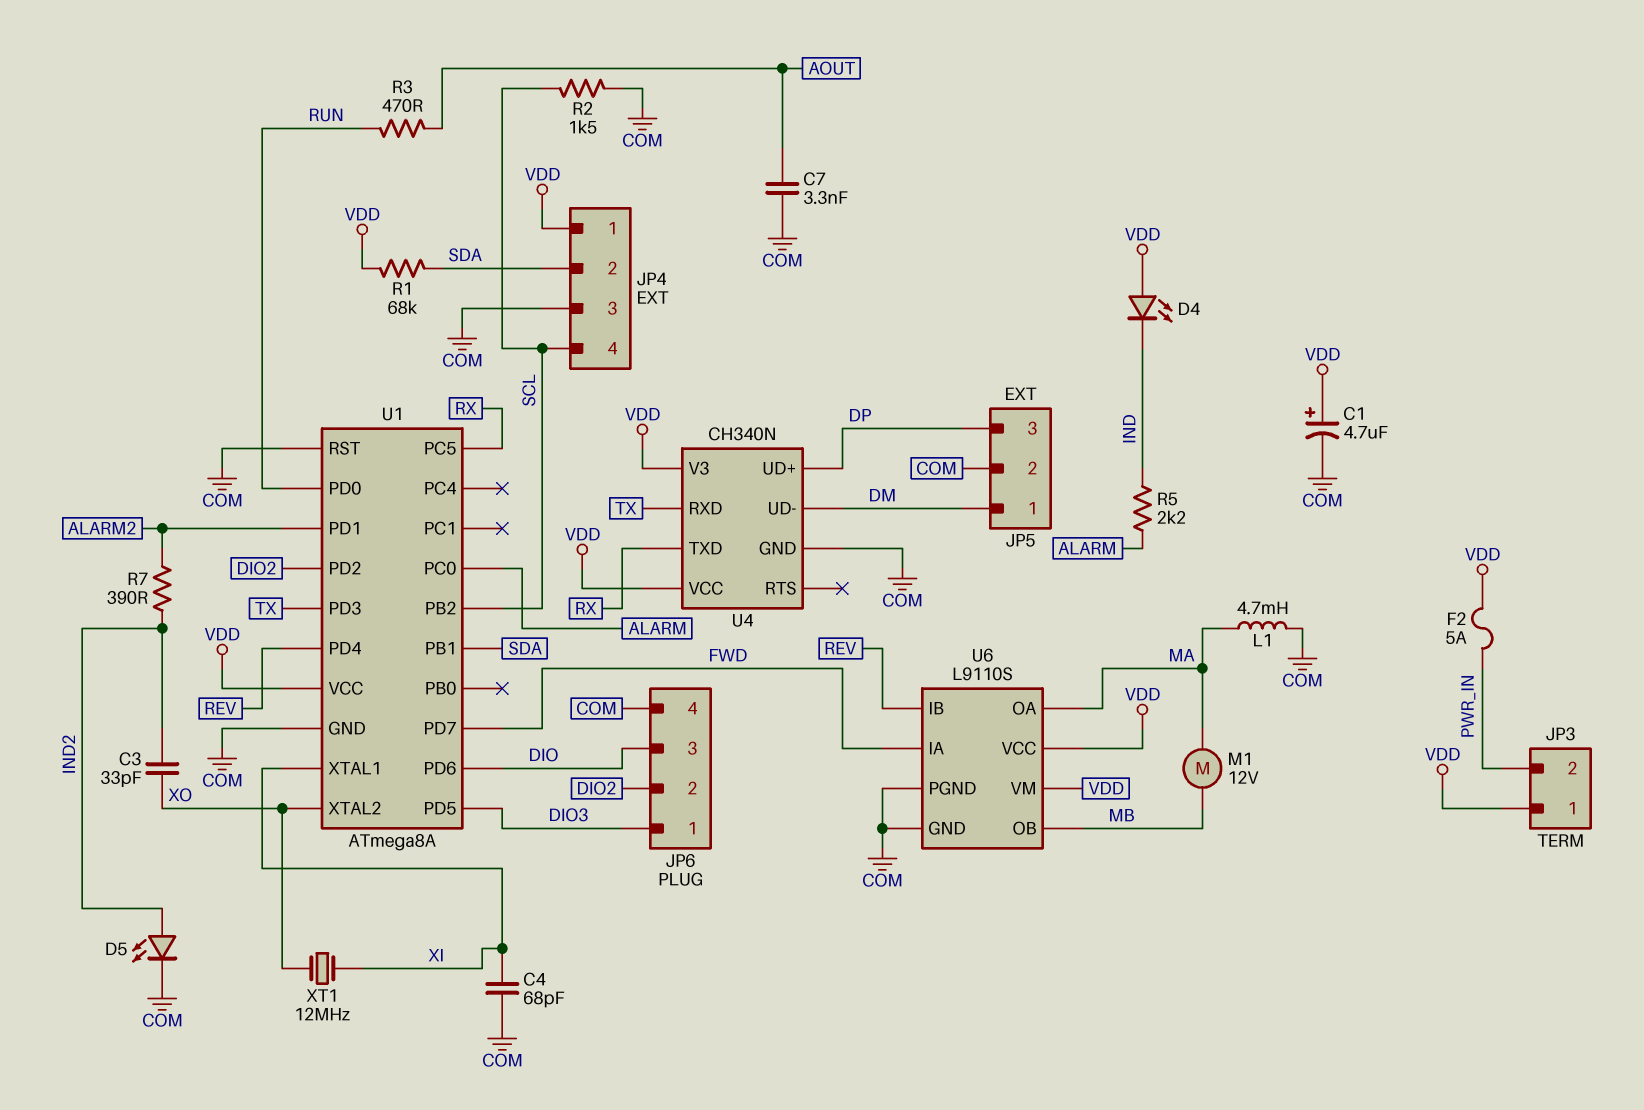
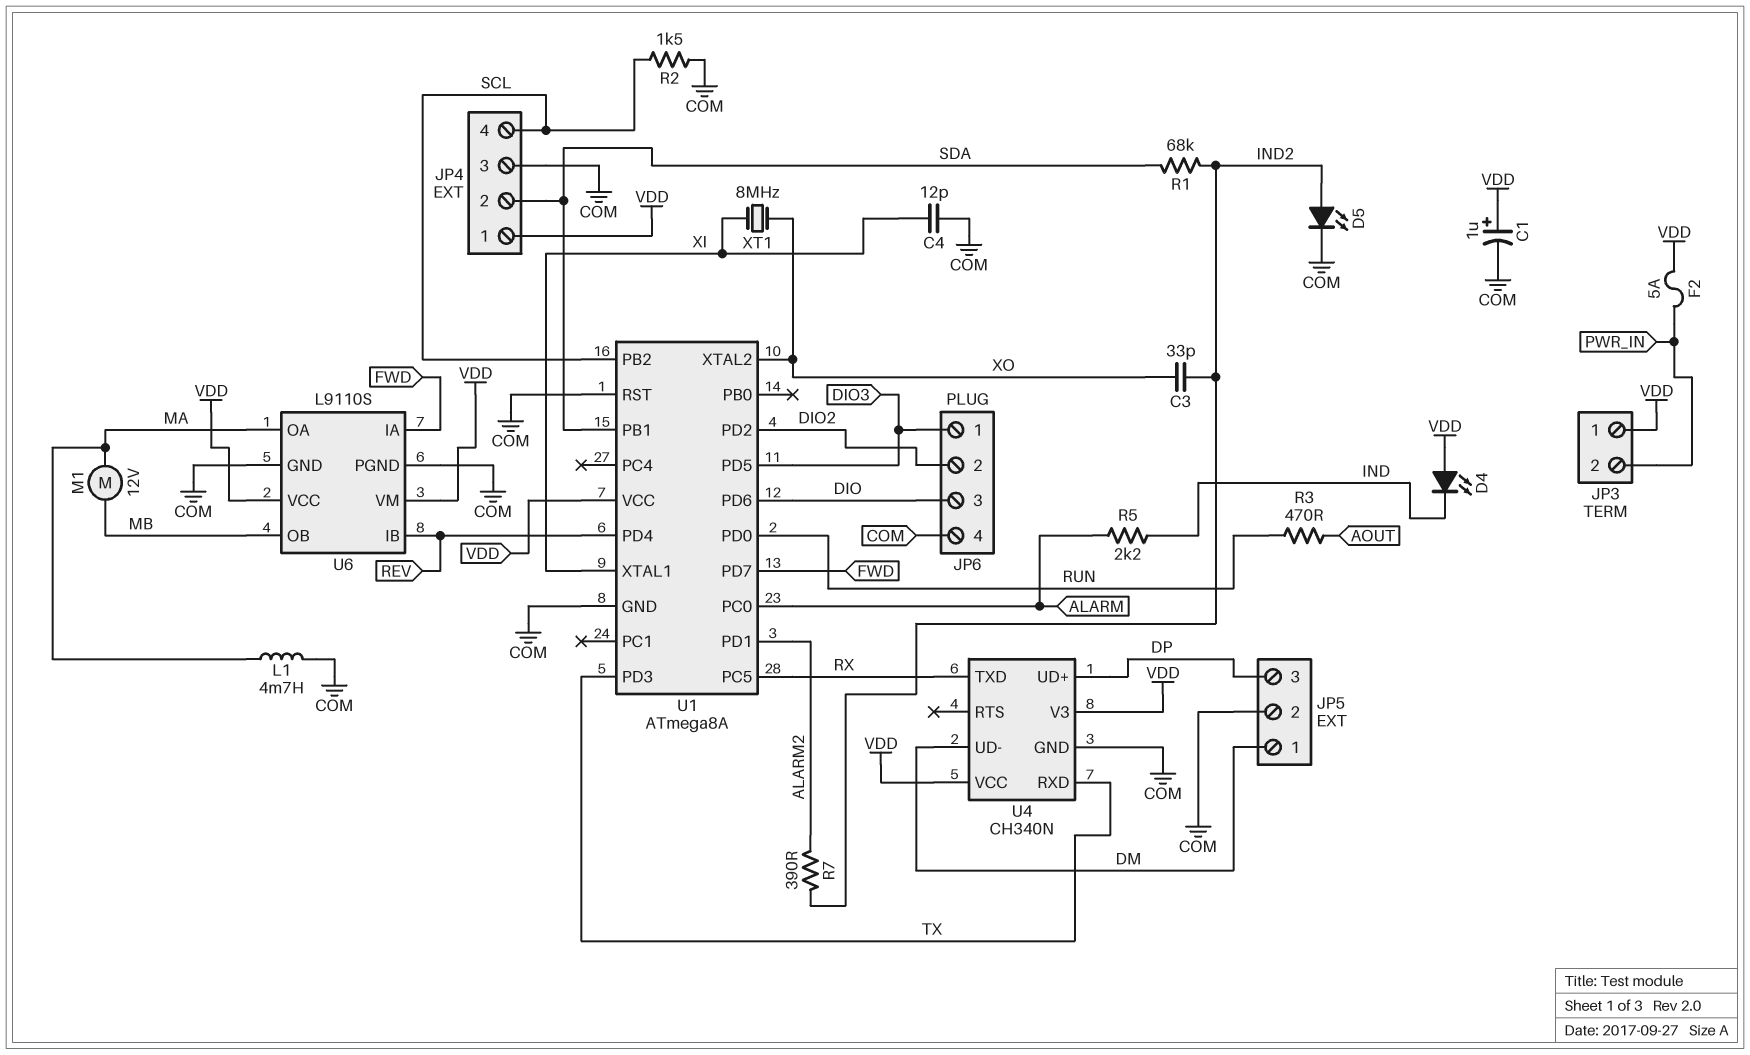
C1: 4.7uF (plus VDD, minus COM) -> 1uF (plus VDD, minus COM)
C4: 68pF (COM, XI) -> 12pF (COM, XI)
C7: 3.3nF (AOUT, COM) -> none
R1: 68k (SDA, VDD) -> 68k (IND2, SDA)
XT1: 12MHz (XI, XO) -> 8MHz (XI, XO)

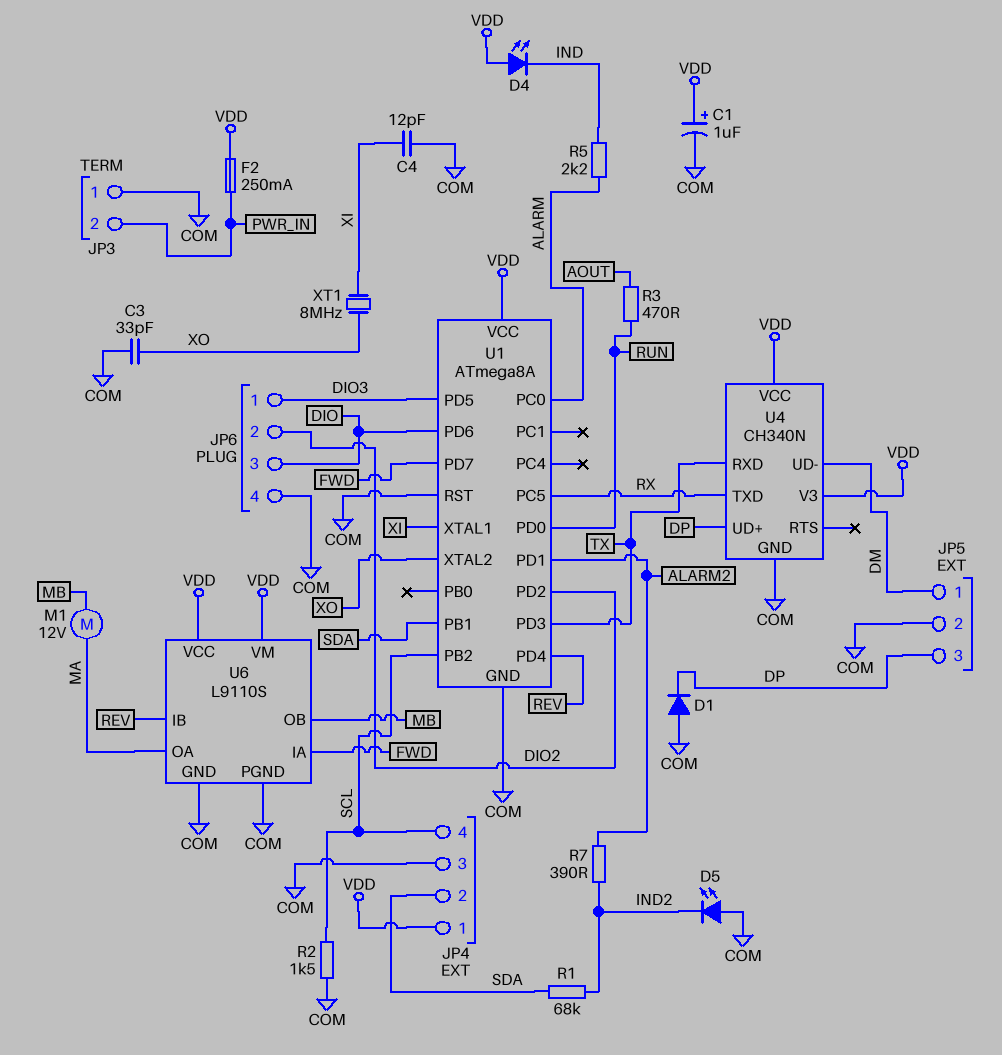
C3: 33pF (IND2, XO) -> 33pF (COM, XO)
D1: none -> diode (A COM, K DP)
D5: LED (A IND2, K COM) -> LED (A COM, K IND2)
F2: 5A (PWR_IN, VDD) -> 250mA (PWR_IN, VDD)
JP3 pin 1: VDD -> COM
L1: 4.7mH (COM, MA) -> none

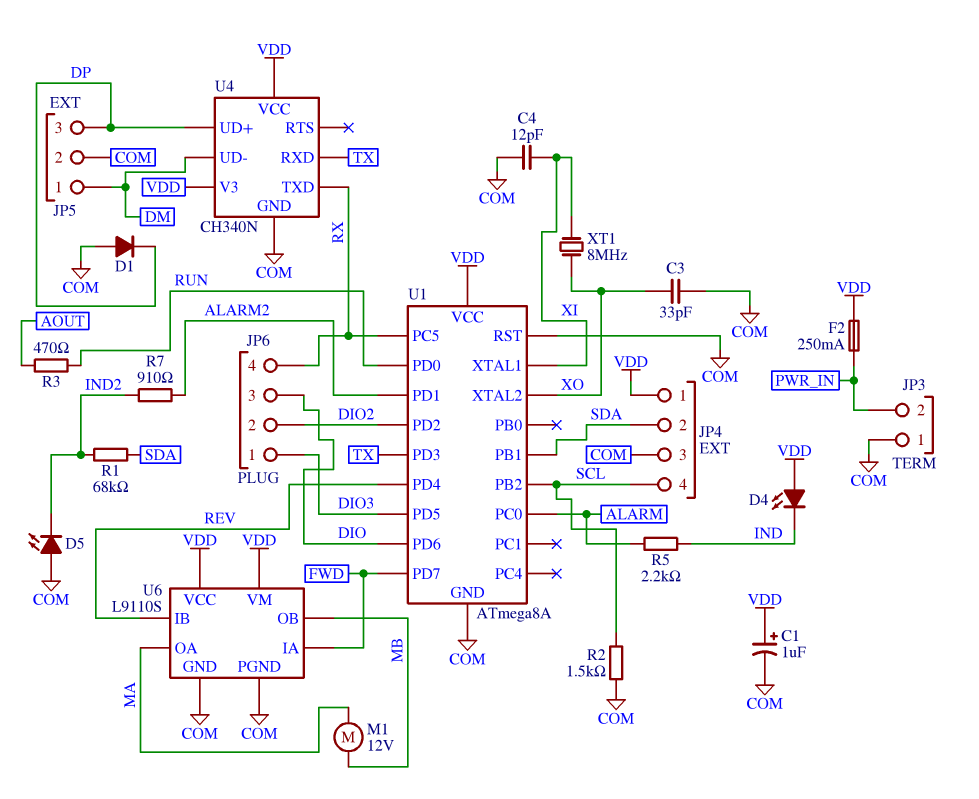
JP6 pin 4: COM -> RX
R7: 390 (ALARM2, IND2) -> 910 (ALARM2, IND2)

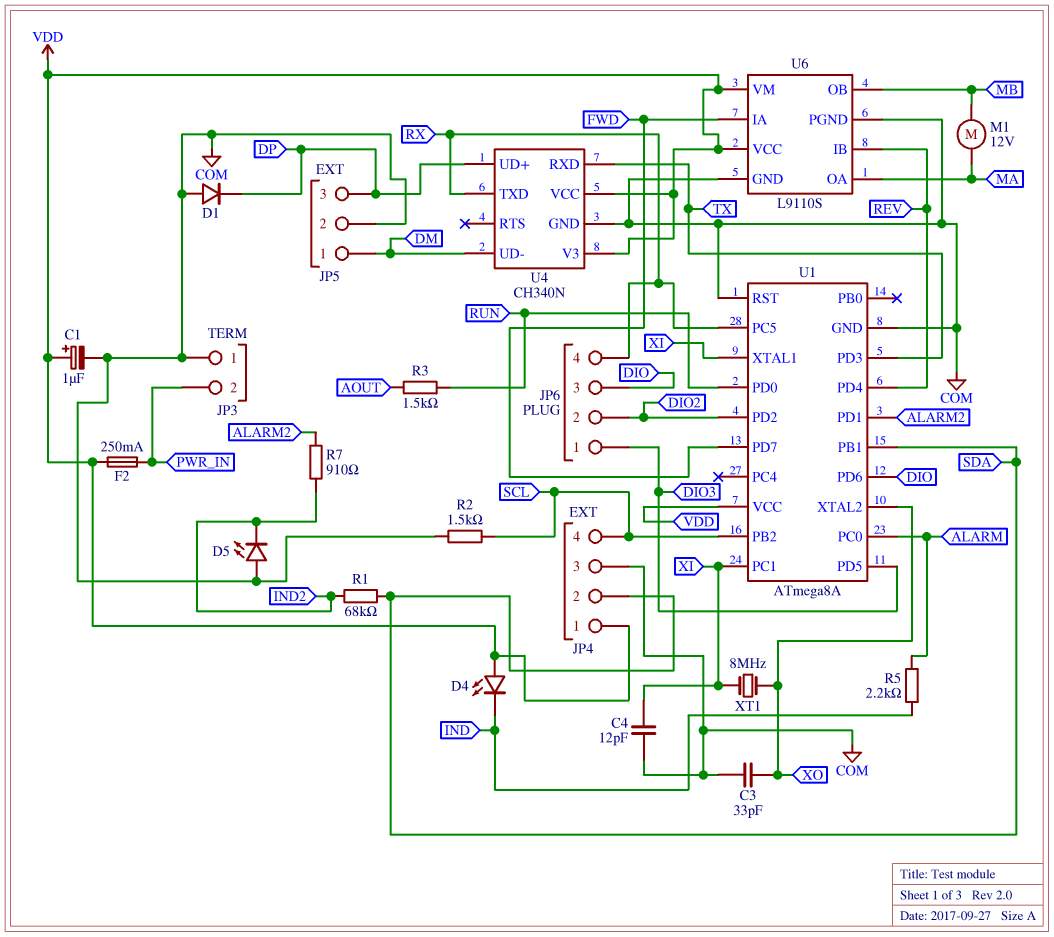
R3: 470 (AOUT, RUN) -> 1.5k (AOUT, RUN)
U1 pin PC1: none -> XI

